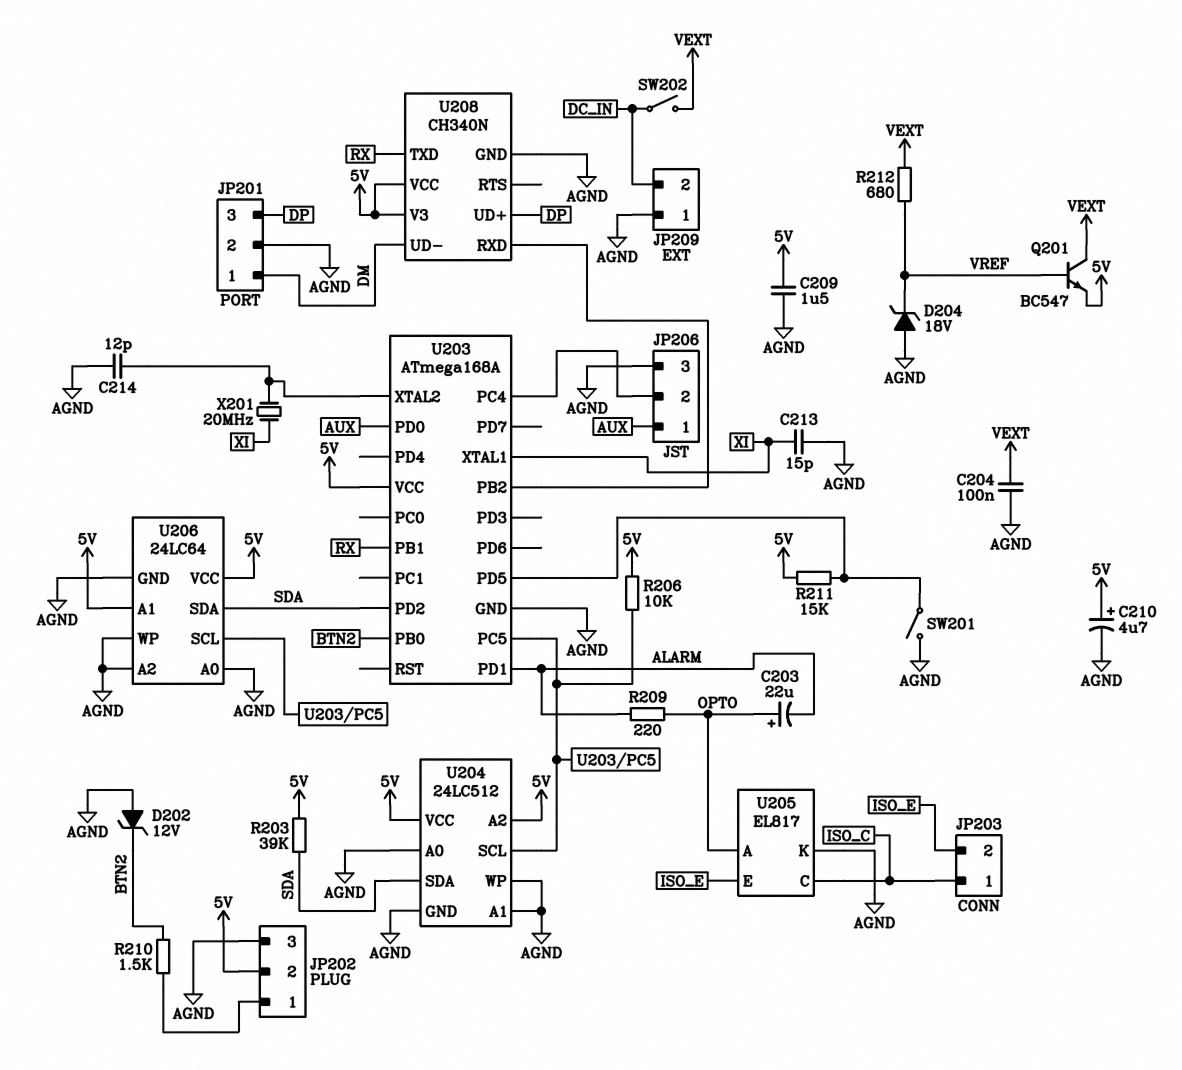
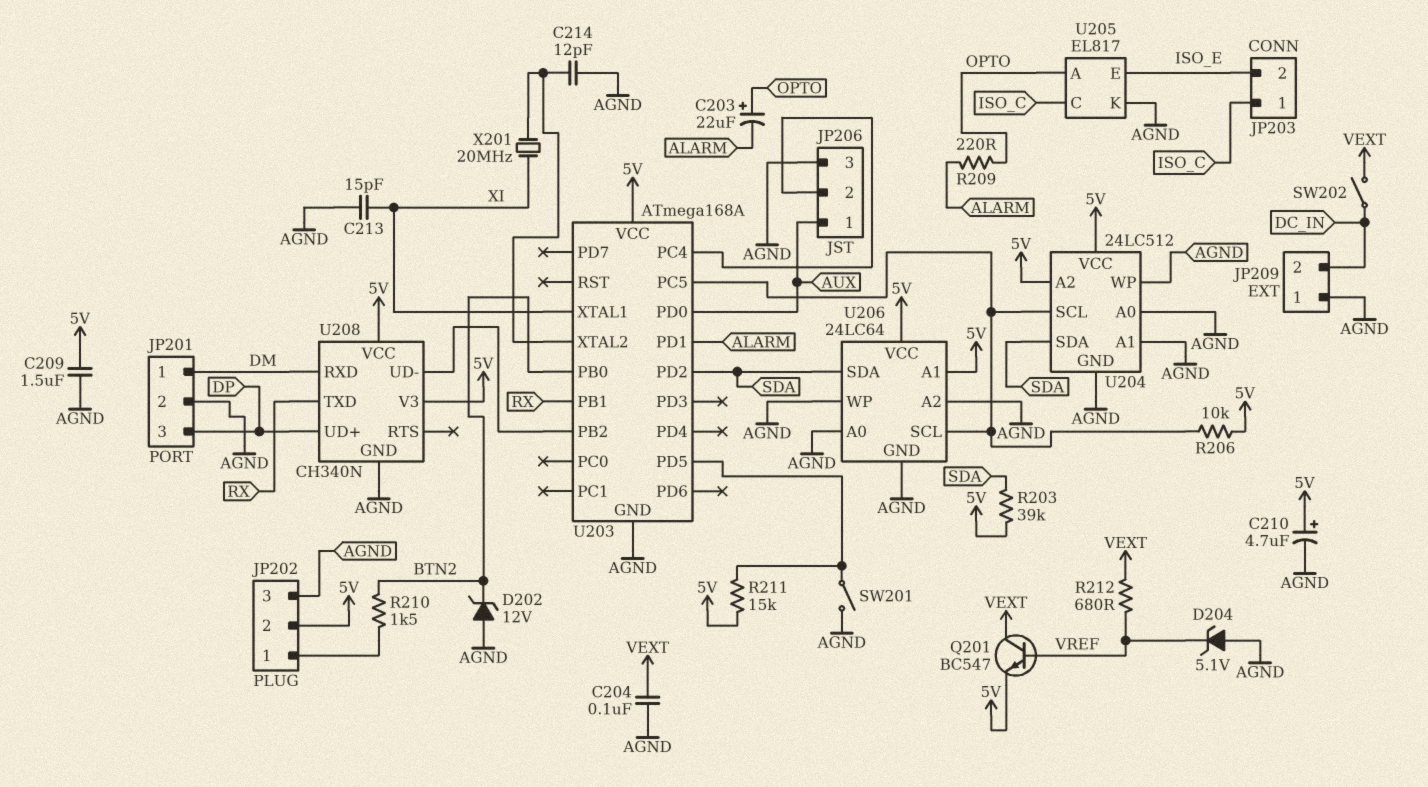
D204: zener 18V (A AGND, K VREF) -> zener 5.1V (A AGND, K VREF)
U208 pin RXD: U203/PB2 -> DM
U208 pin UD-: DM -> U203/PB2

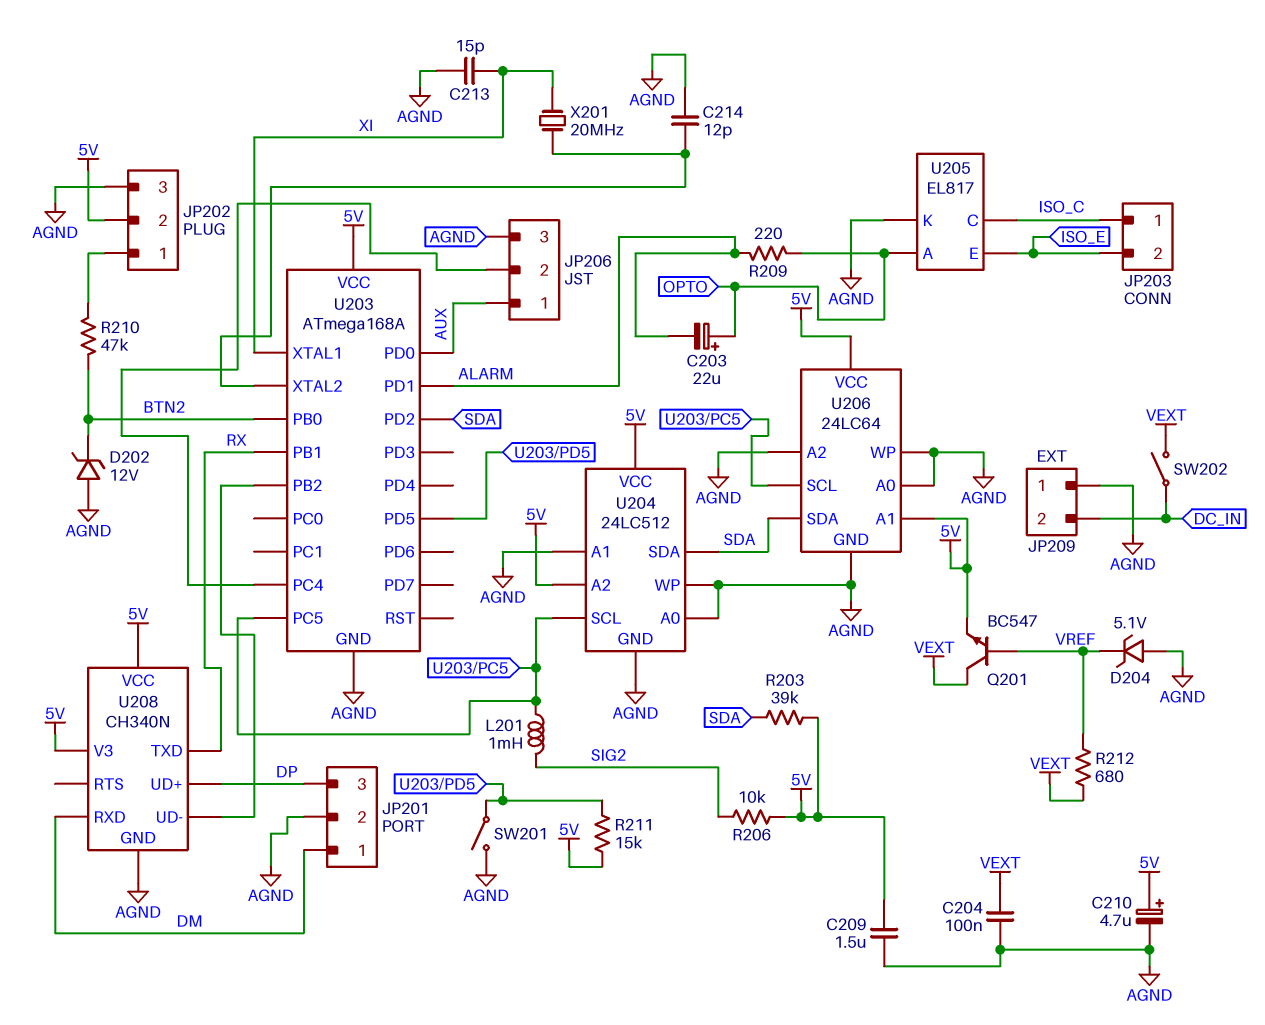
L201: none -> 1mH (SIG2, U203/PC5)
R206: 10k (5V, U203/PC5) -> 10k (5V, SIG2)
R210: 1.5k (BTN2, JP202/1) -> 47k (BTN2, JP202/1)

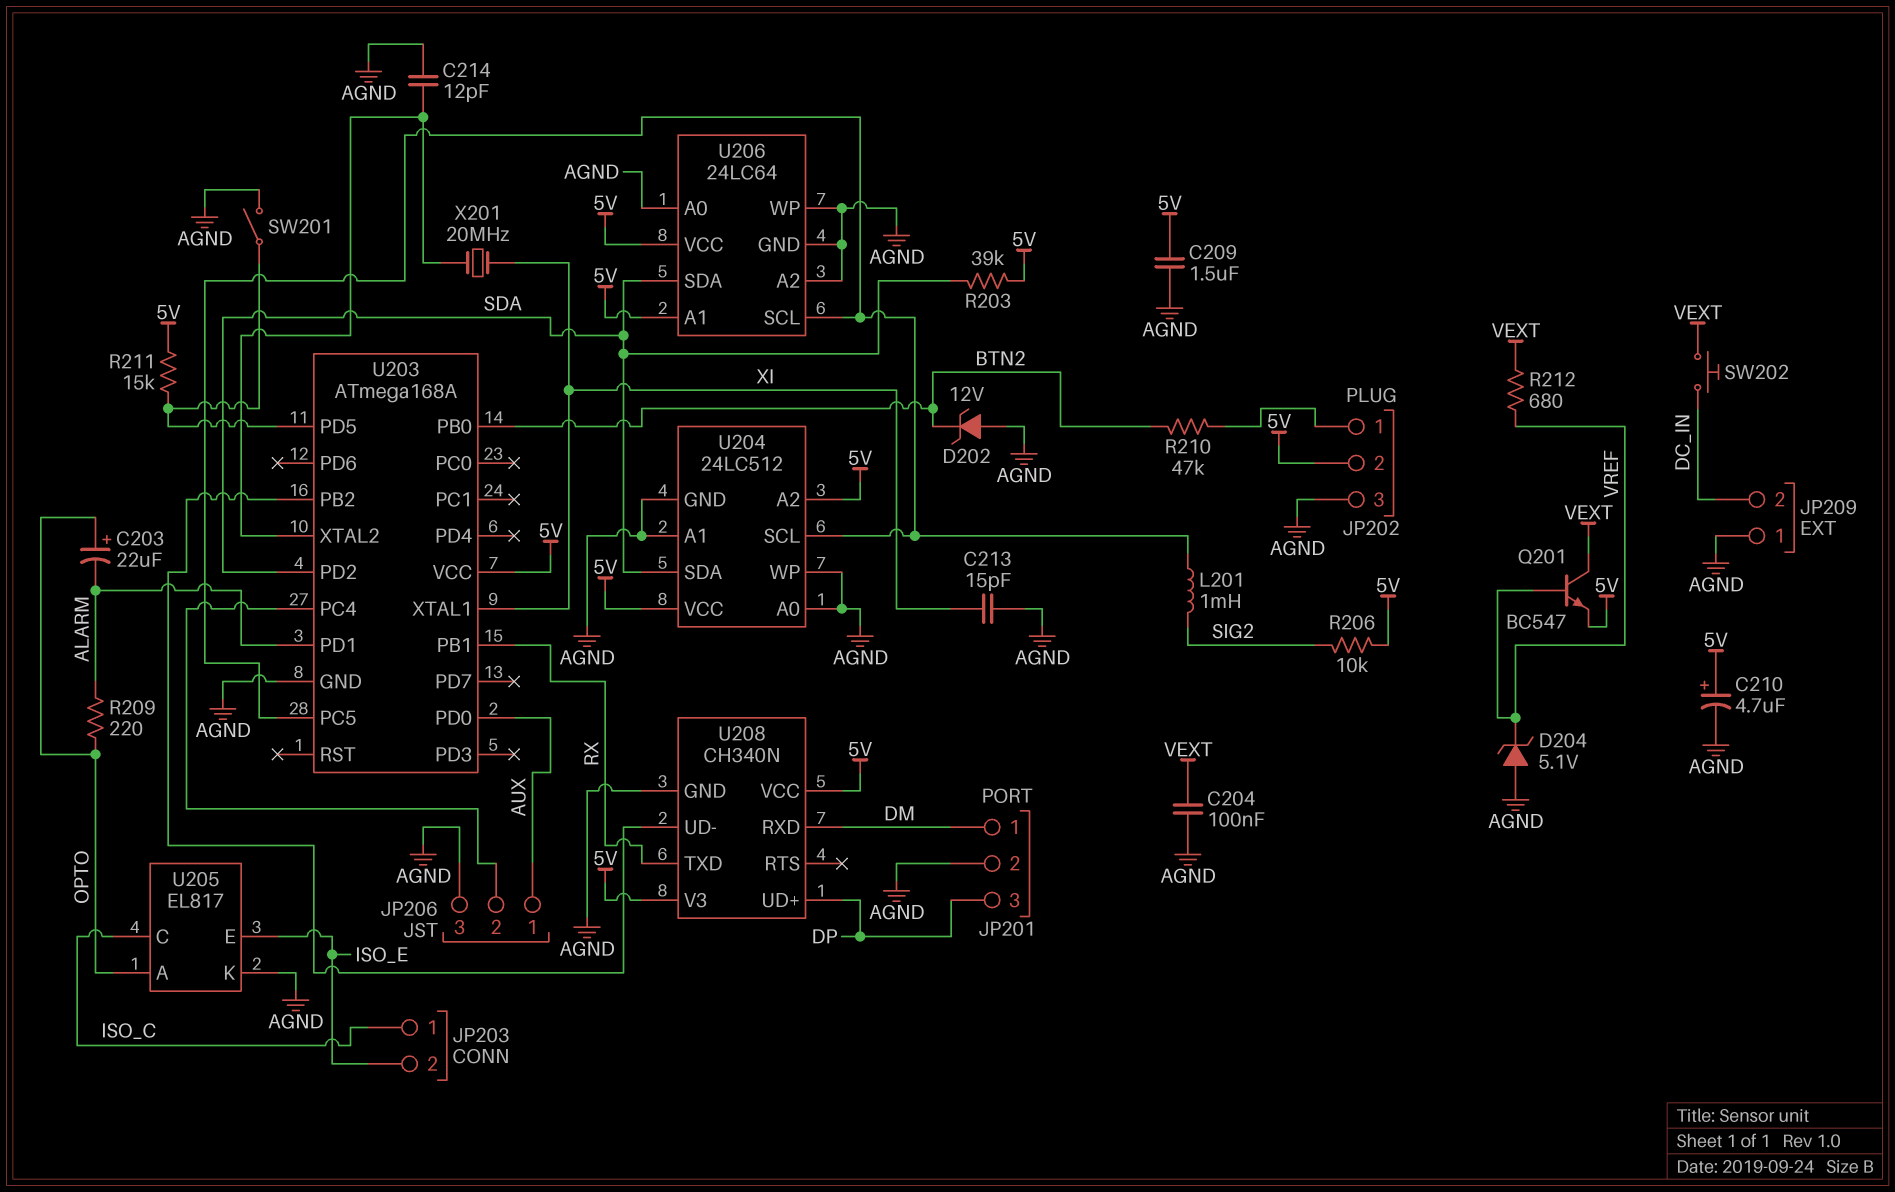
SW202: switch (DC_IN, VEXT) -> button (DC_IN, VEXT)

